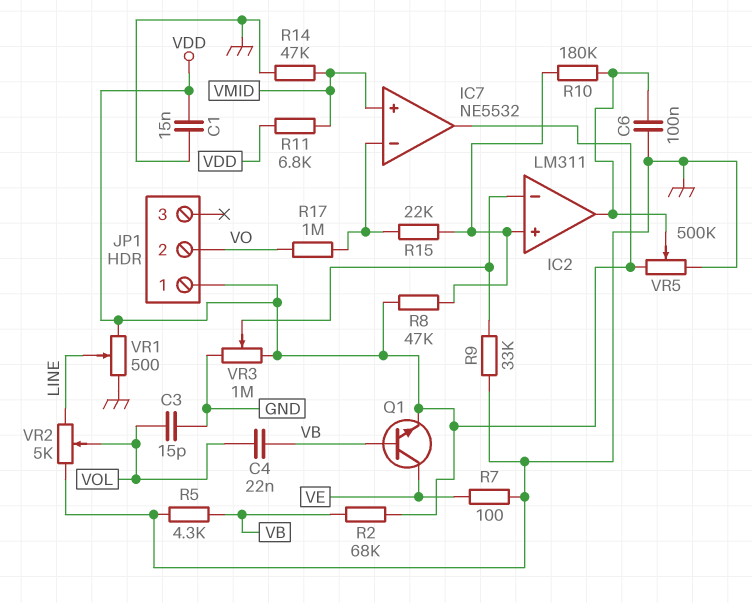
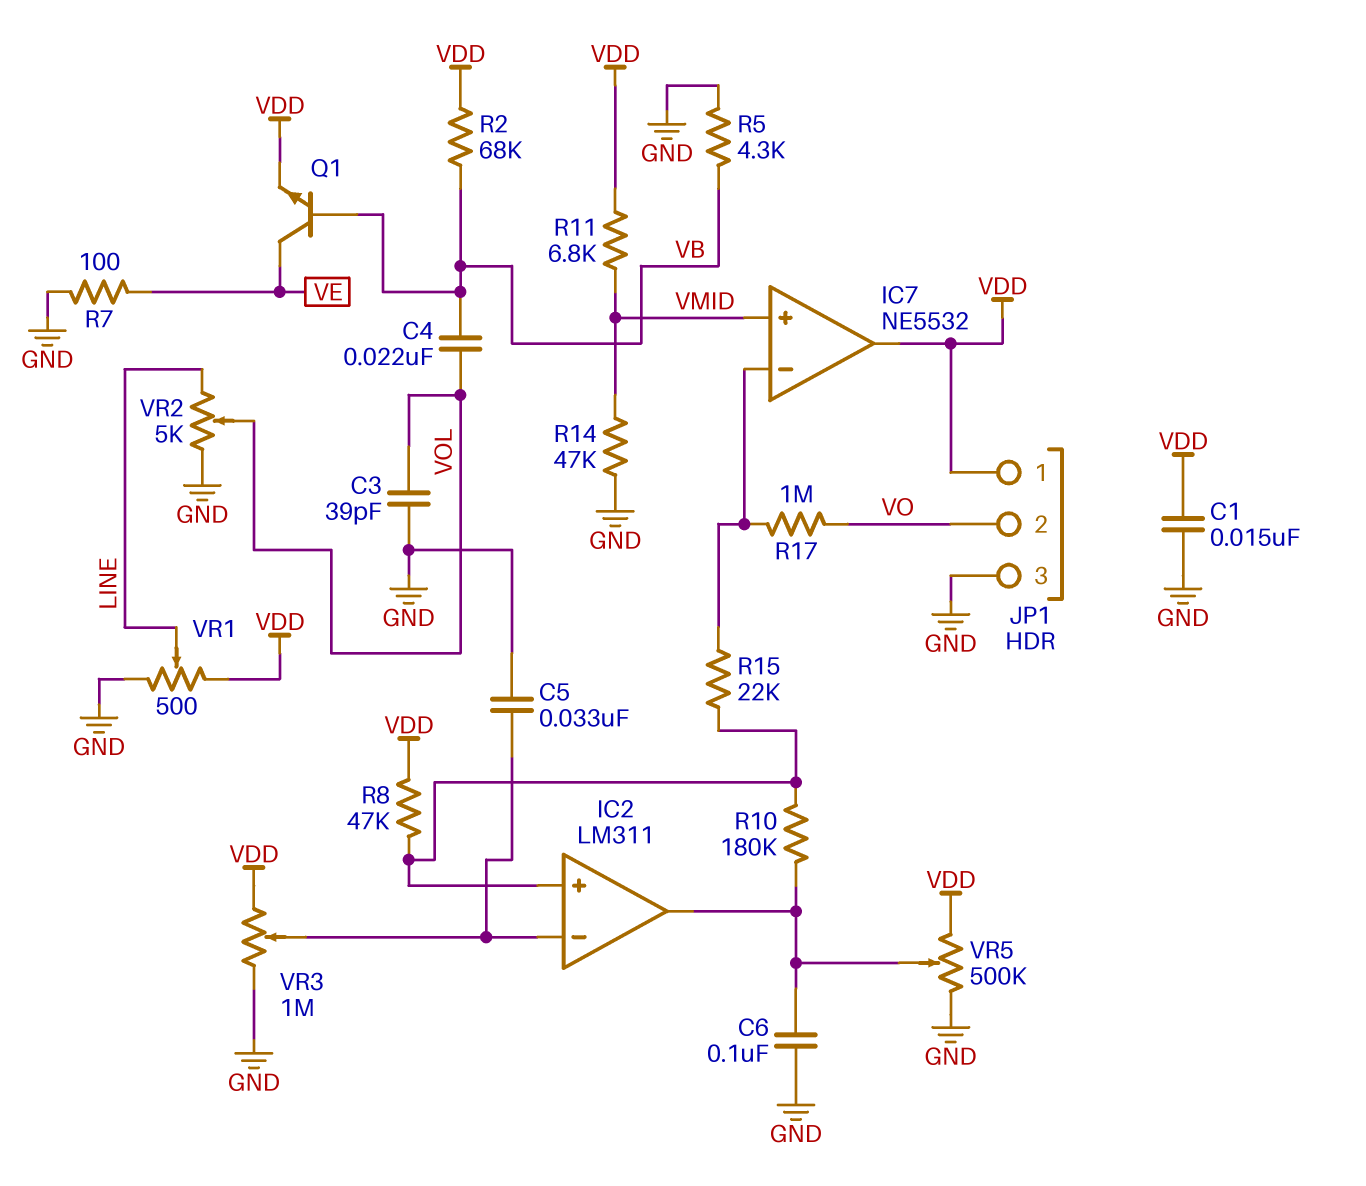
C3: 15pF (GND, VOL) -> 39pF (GND, VOL)
C5: none -> 33nF (GND, IC2/in-)
JP1 pin 3: none -> GND
R9: 33k (GND, IC2/in-) -> none

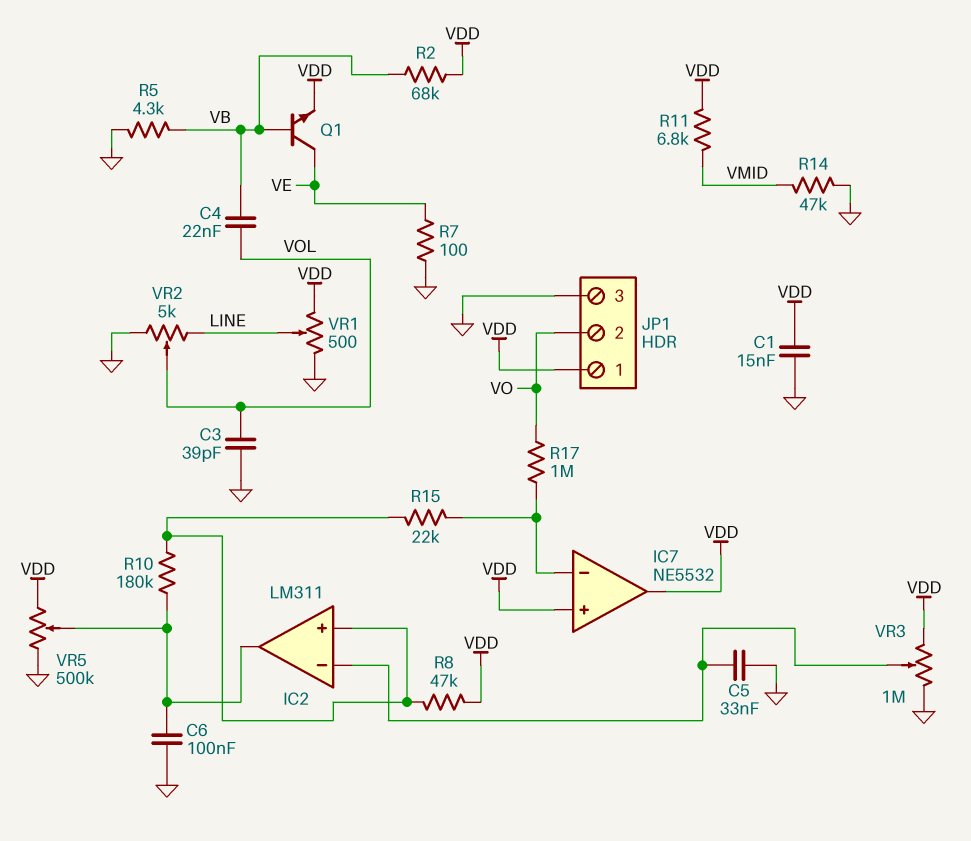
IC7 pin in+: VMID -> VDD

